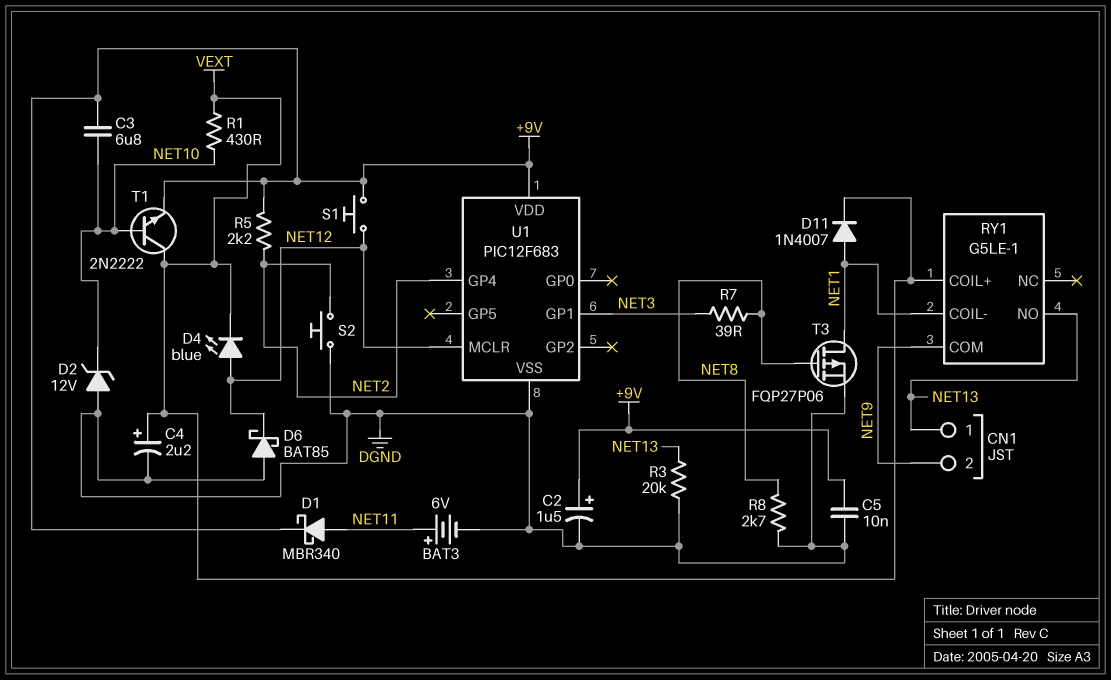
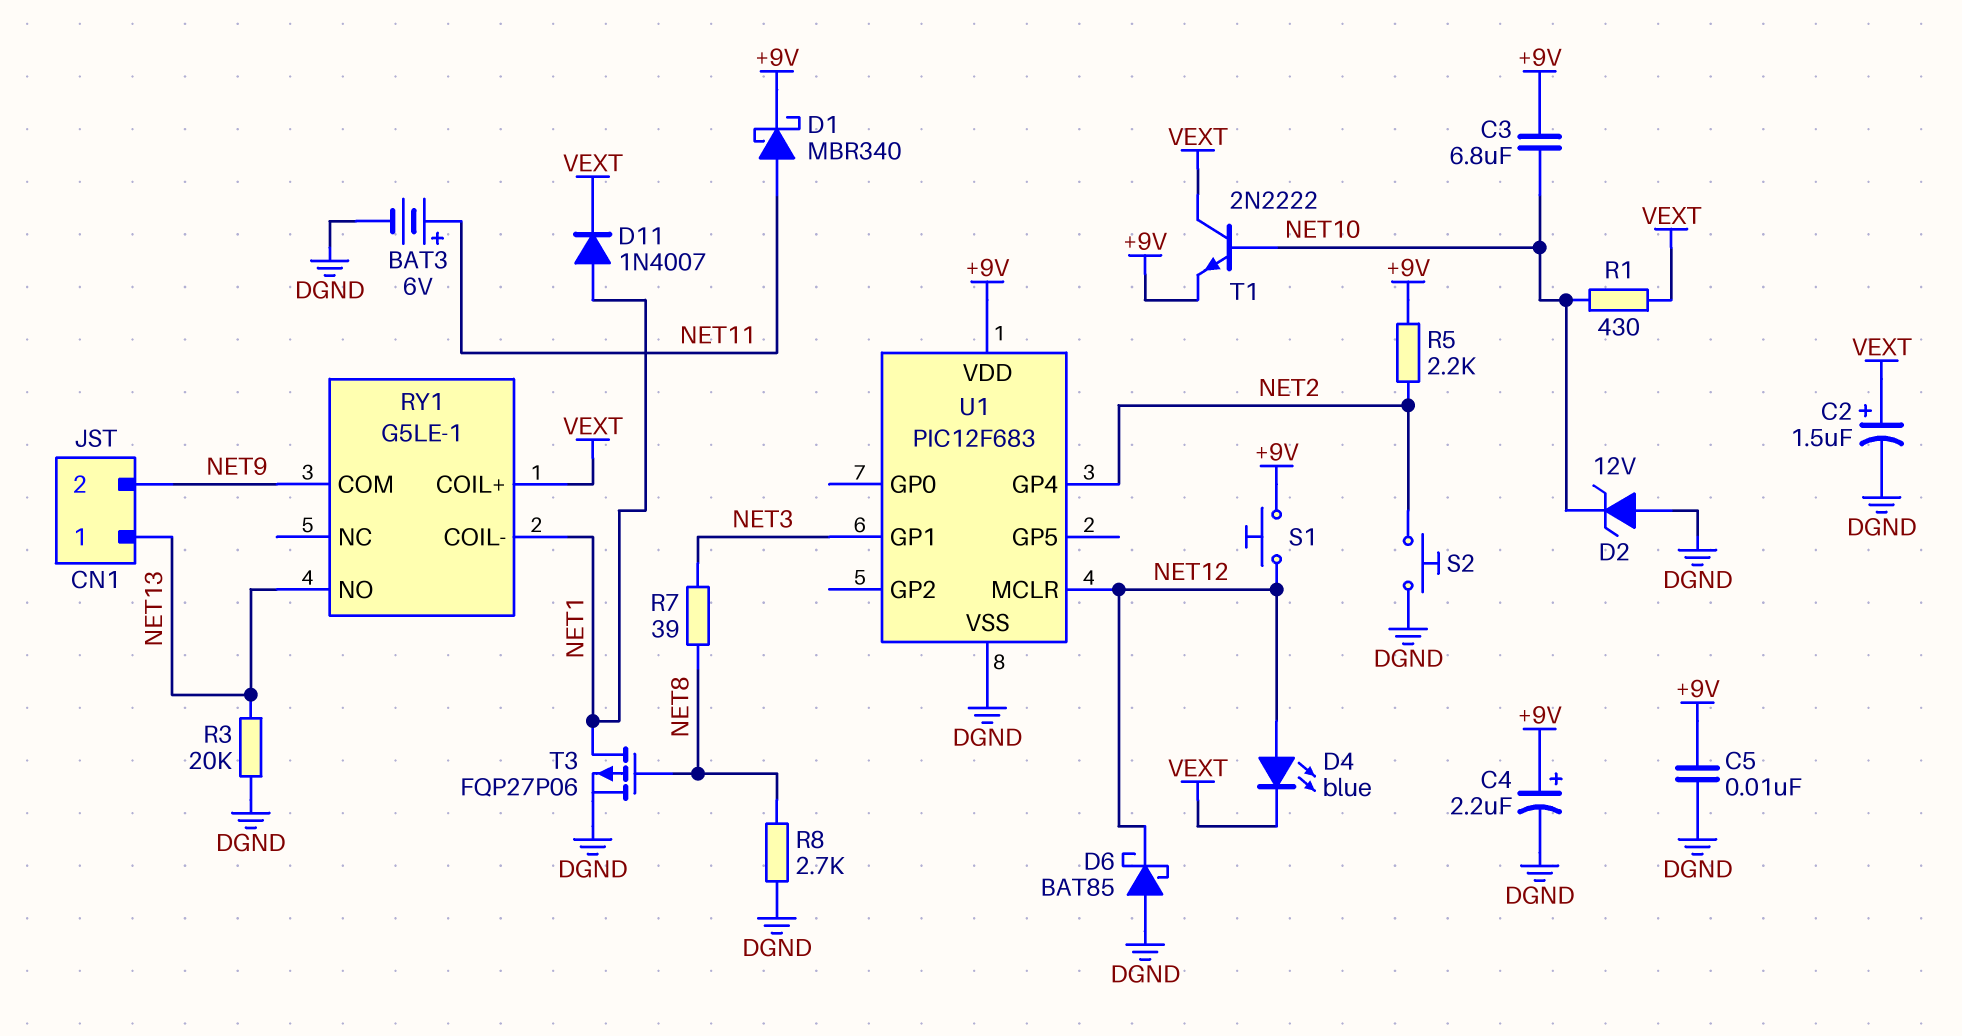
C2: 1.5uF (plus +9V, minus DGND) -> 1.5uF (plus VEXT, minus DGND)
C4: 2.2uF (plus VEXT, minus DGND) -> 2.2uF (plus +9V, minus DGND)

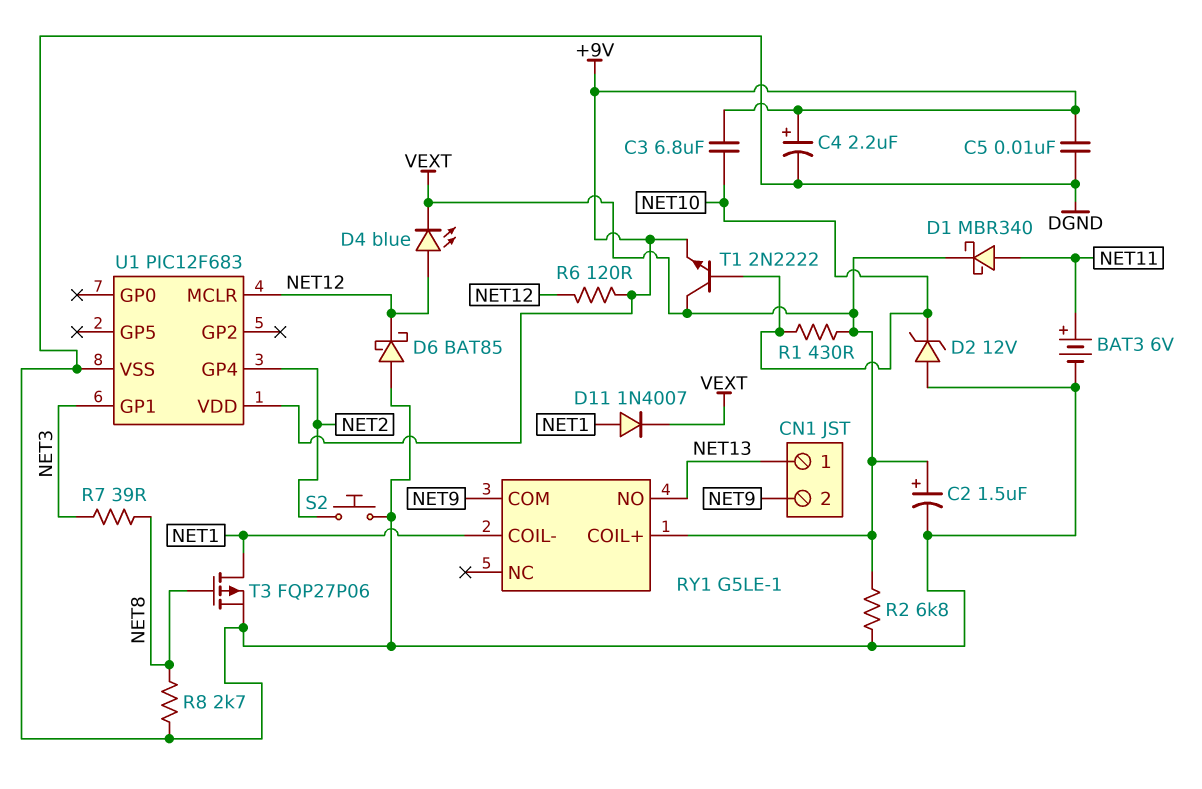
D1: schottky MBR340 (A NET11, K +9V) -> schottky MBR340 (A NET11, K VEXT)
R2: none -> 6.8k (DGND, VEXT)
R3: 20k (DGND, NET13) -> none
R5: 2.2k (+9V, NET2) -> none
R6: none -> 120 (+9V, NET12)
S1: button (+9V, NET12) -> none

